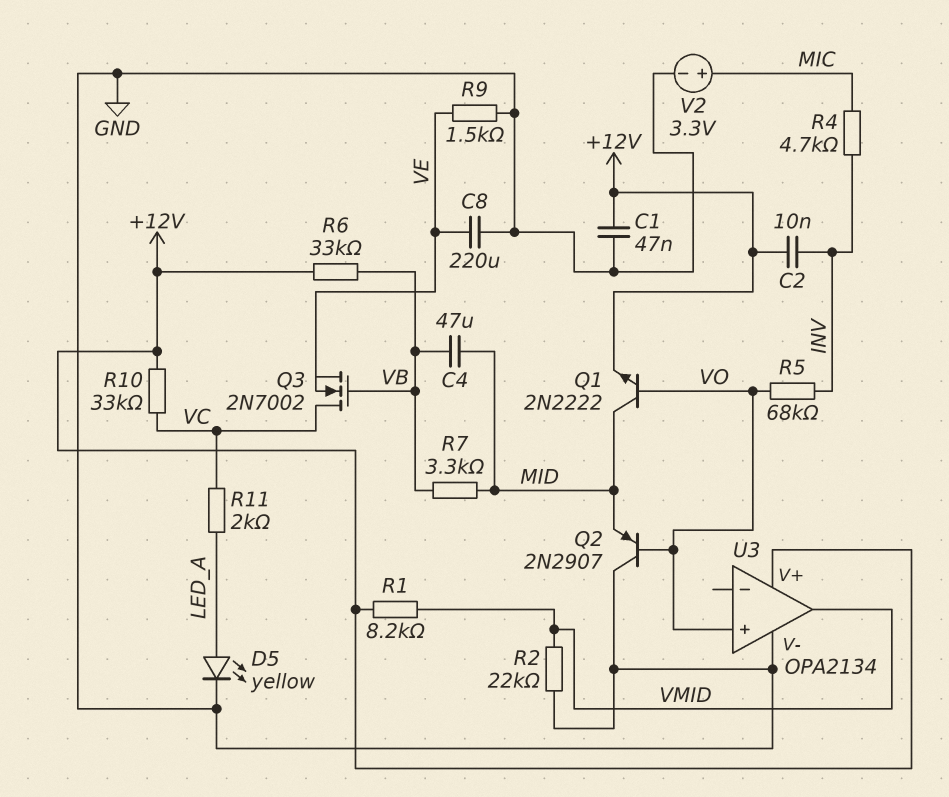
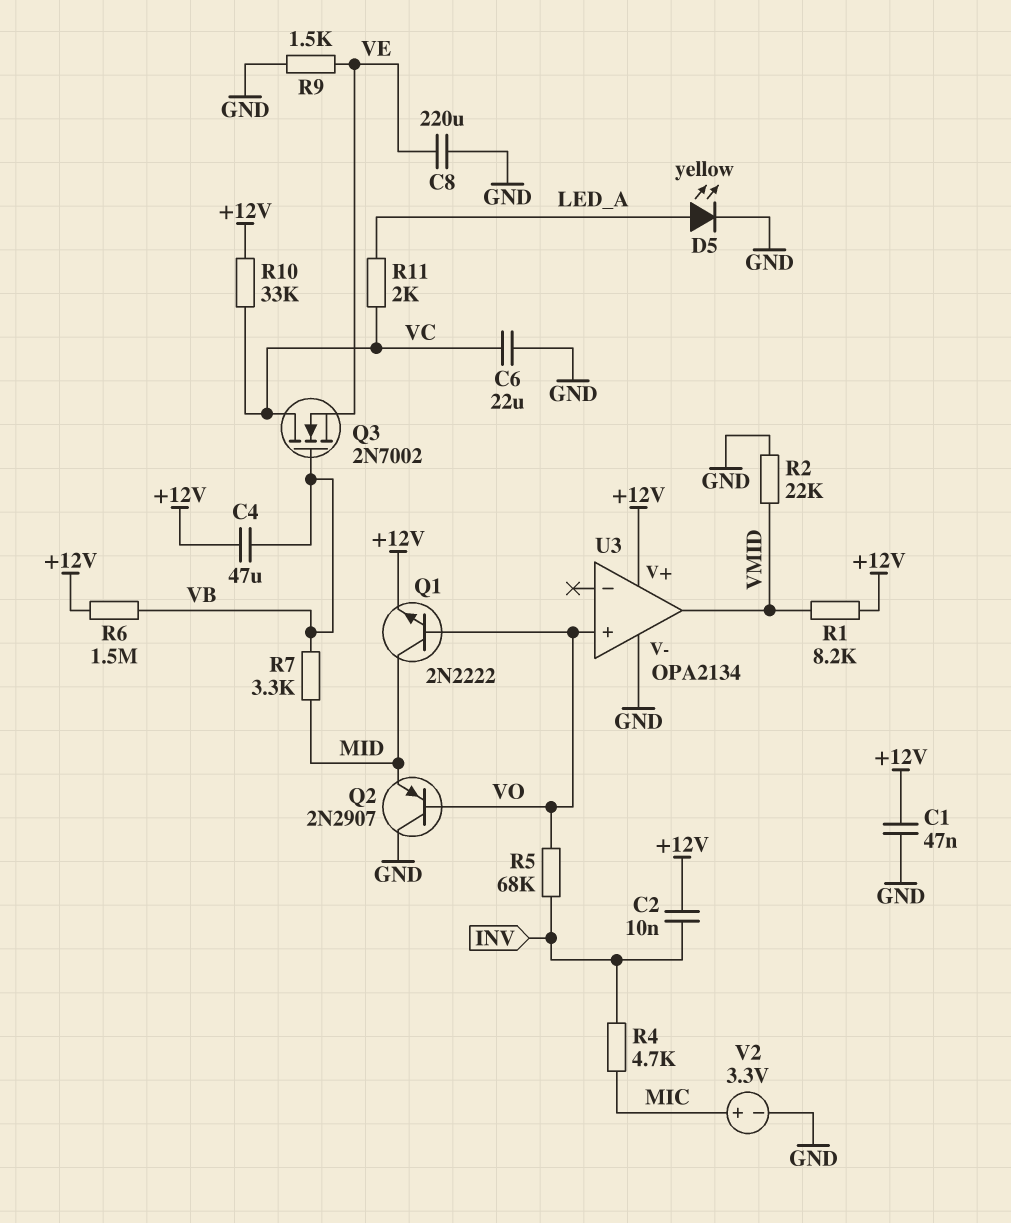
C4: 47uF (MID, VB) -> 47uF (+12V, VB)
C6: none -> 22uF (GND, VC)
R6: 33k (+12V, VB) -> 1.5M (+12V, VB)

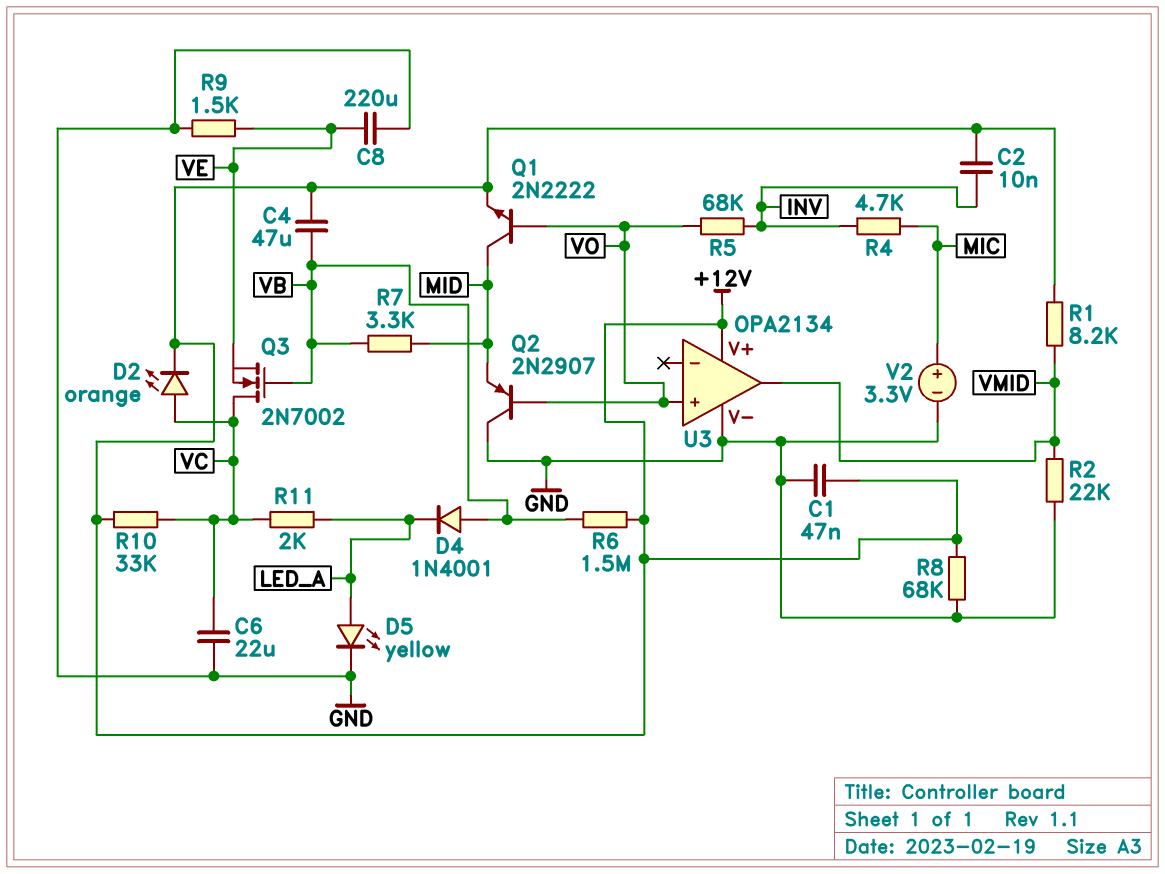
D2: none -> LED orange (A VC, K +12V)
D4: none -> diode 1N4001 (A VB, K LED_A)
R8: none -> 68k (+12V, GND)

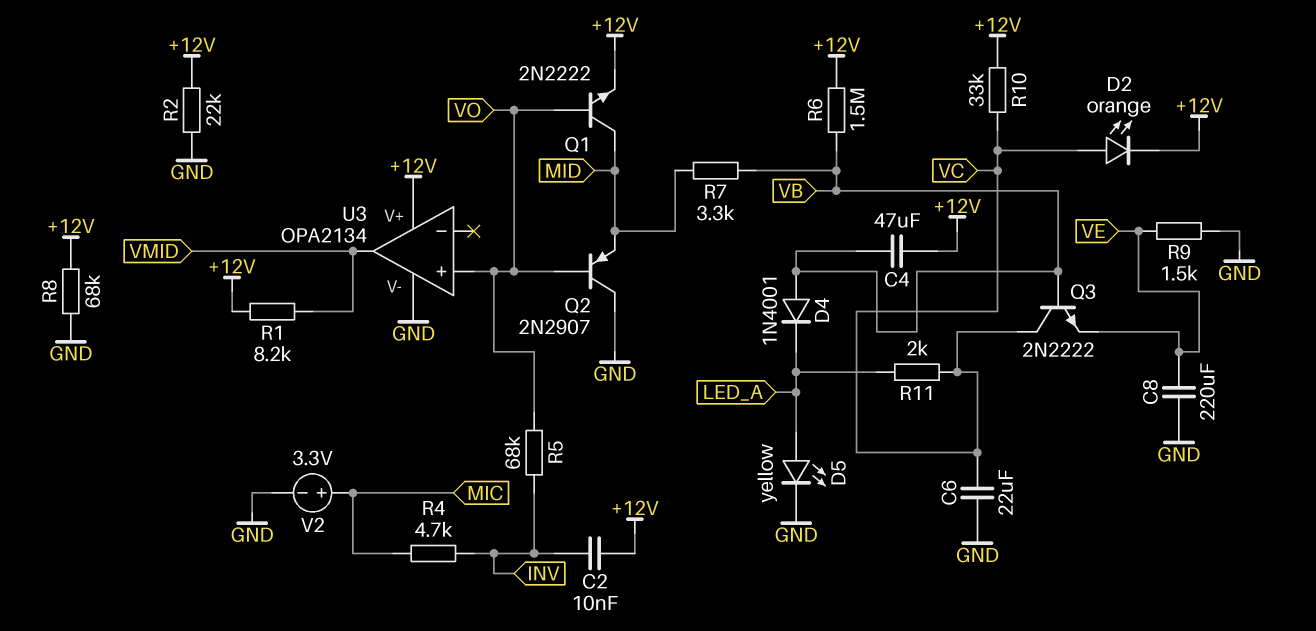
C1: 47nF (+12V, GND) -> none
Q3: NMOS 2N7002 (G VB, D VC, S VE) -> NPN 2N2222 (B VB, C VC, E VE)
R2: 22k (GND, VMID) -> 22k (+12V, GND)

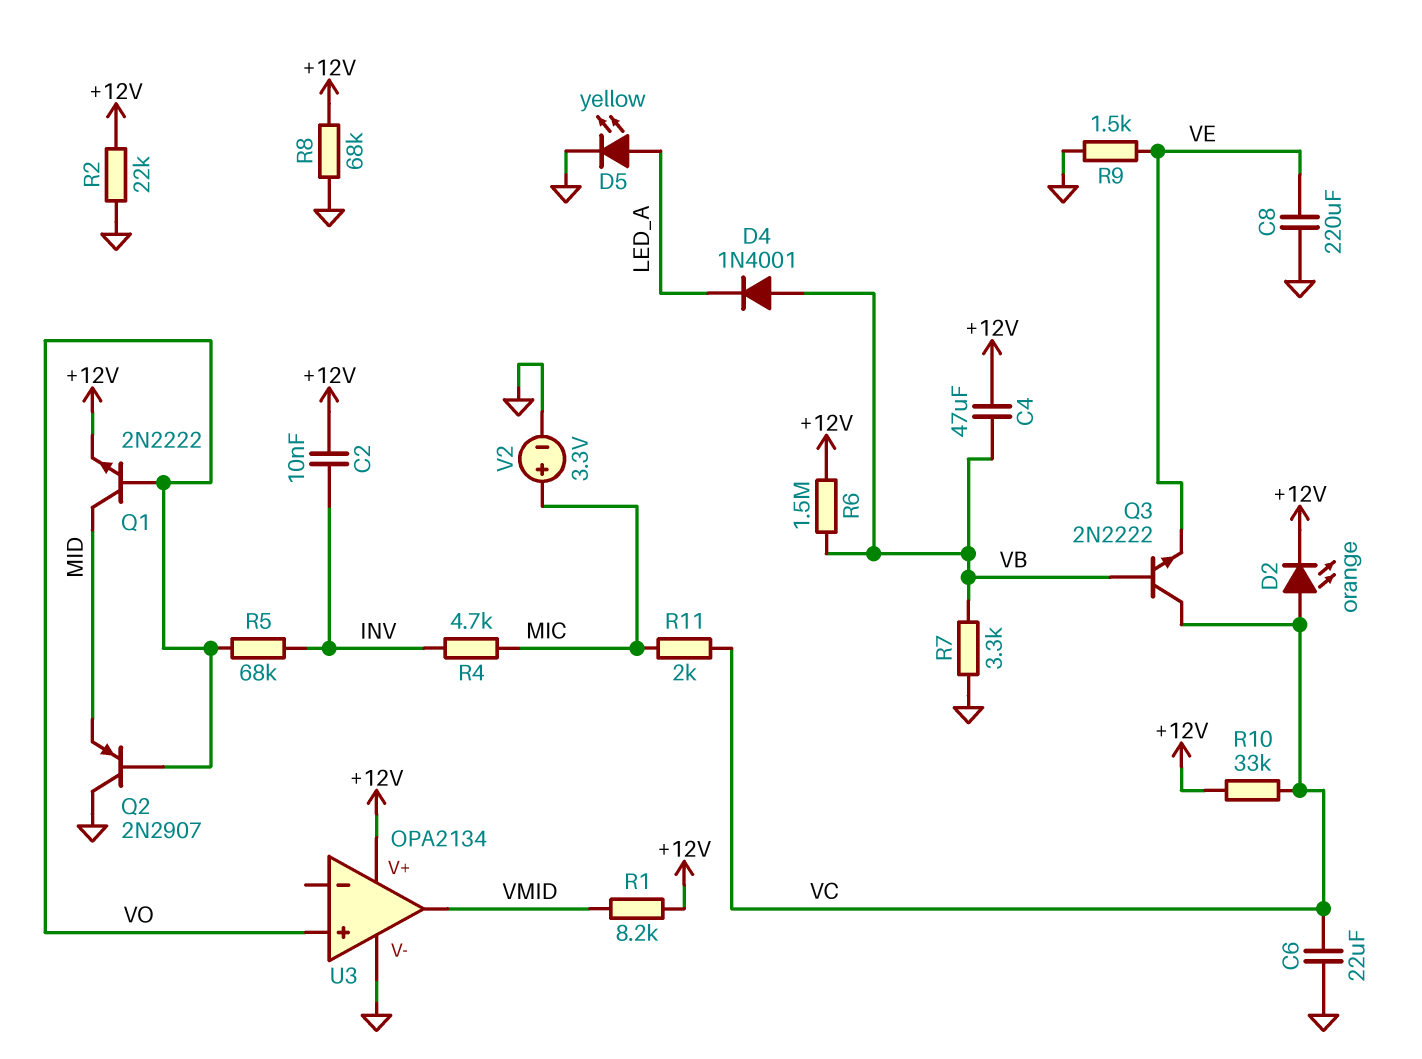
R7: 3.3k (MID, VB) -> 3.3k (GND, VB)
R11: 2k (LED_A, VC) -> 2k (MIC, VC)

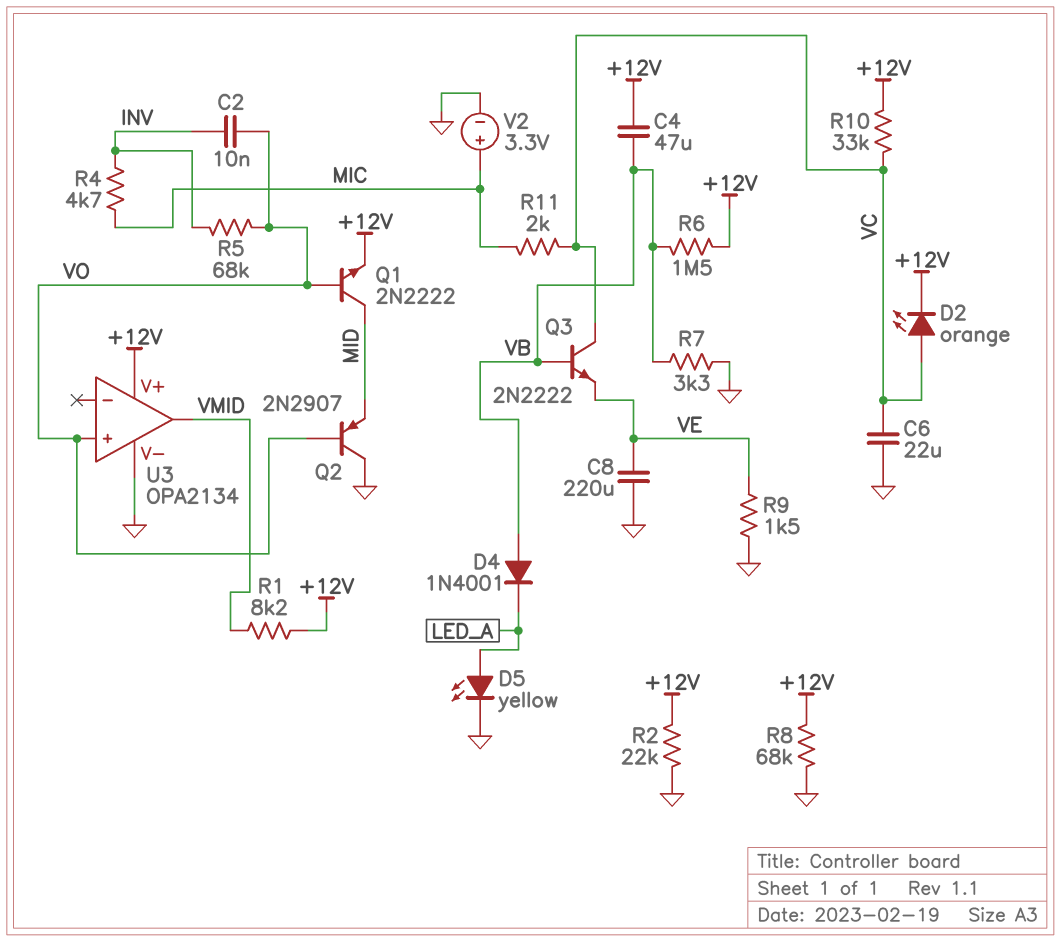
C2: 10nF (+12V, INV) -> 10nF (INV, VO)

